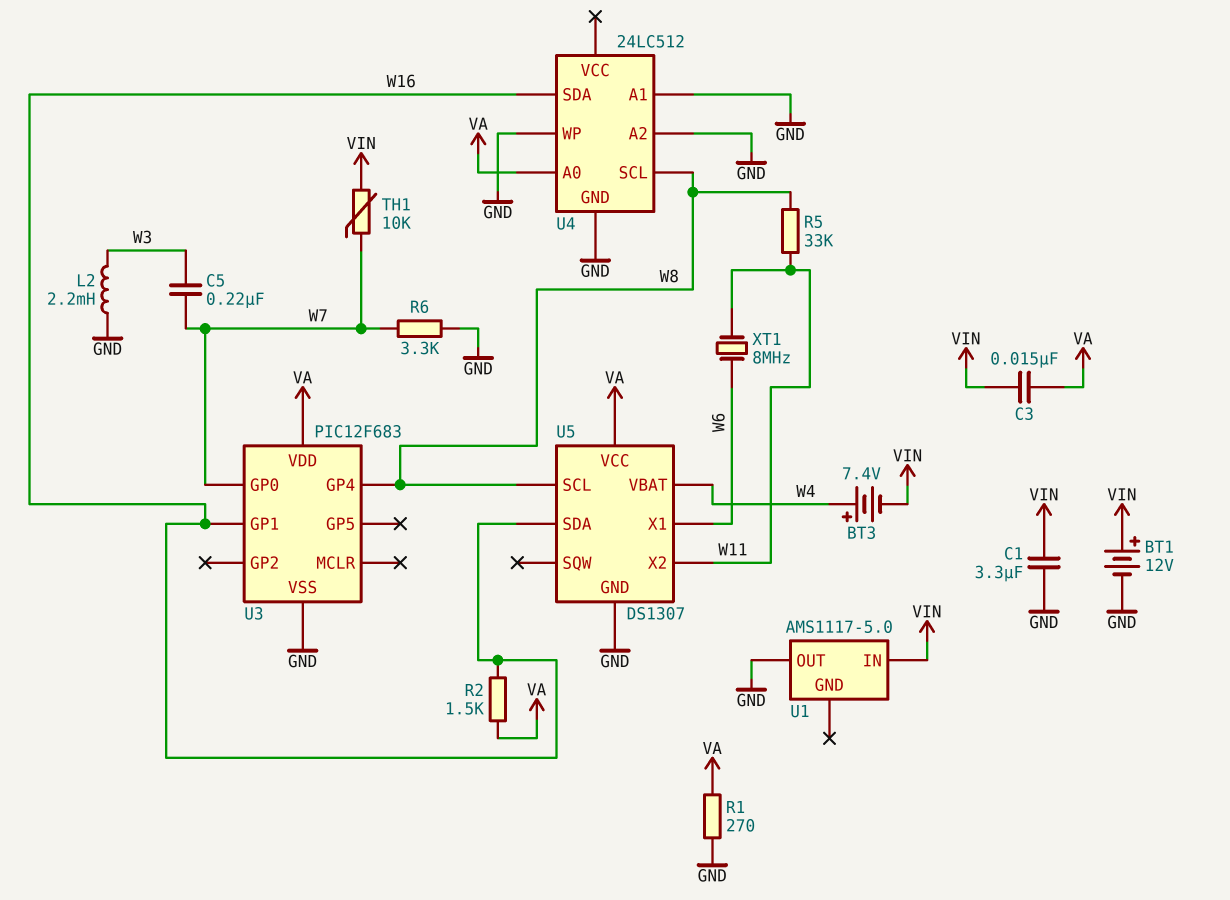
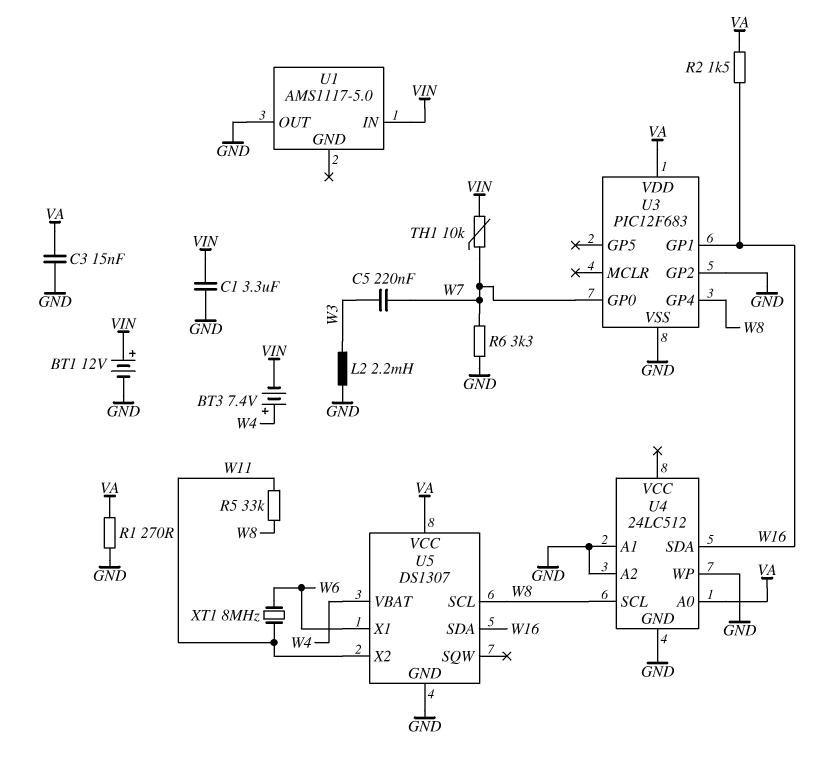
C3: 15nF (VA, VIN) -> 15nF (GND, VA)
U3 pin GP2: none -> GND

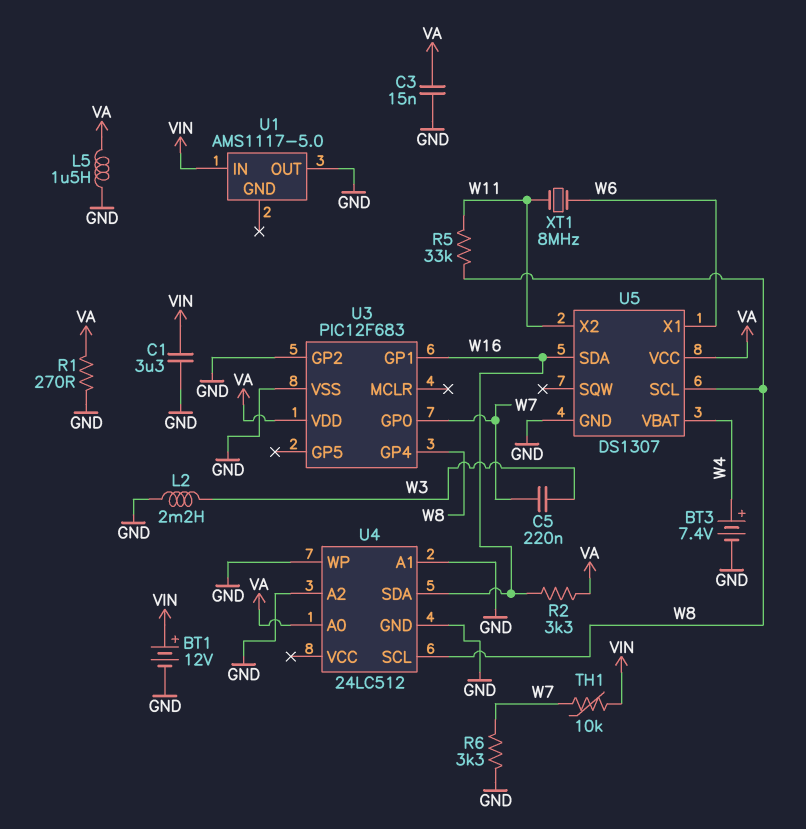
BT3: 7.4V (plus W4, minus VIN) -> 7.4V (plus W4, minus GND)
L5: none -> 1.5uH (GND, VA)
R2: 1.5k (VA, W16) -> 3.3k (VA, W16)

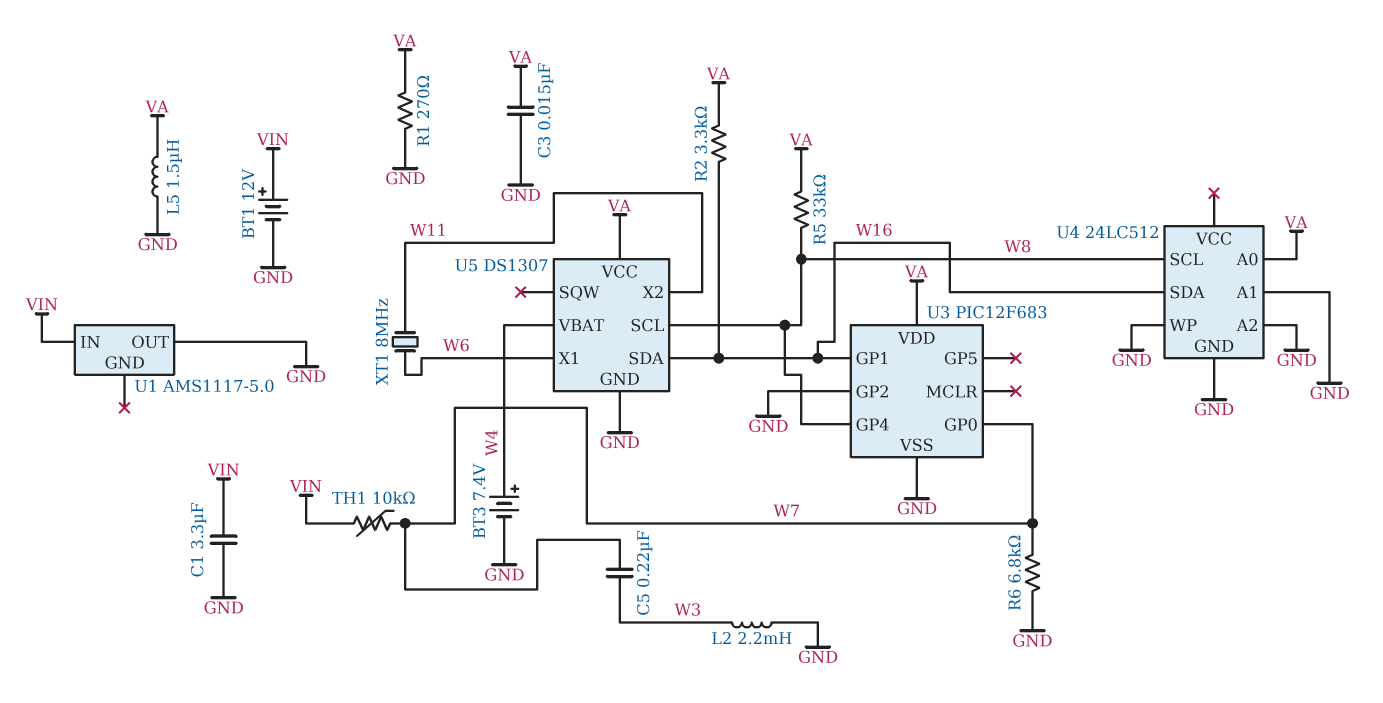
R5: 33k (W8, W11) -> 33k (VA, W8)
R6: 3.3k (GND, W7) -> 6.8k (GND, W7)

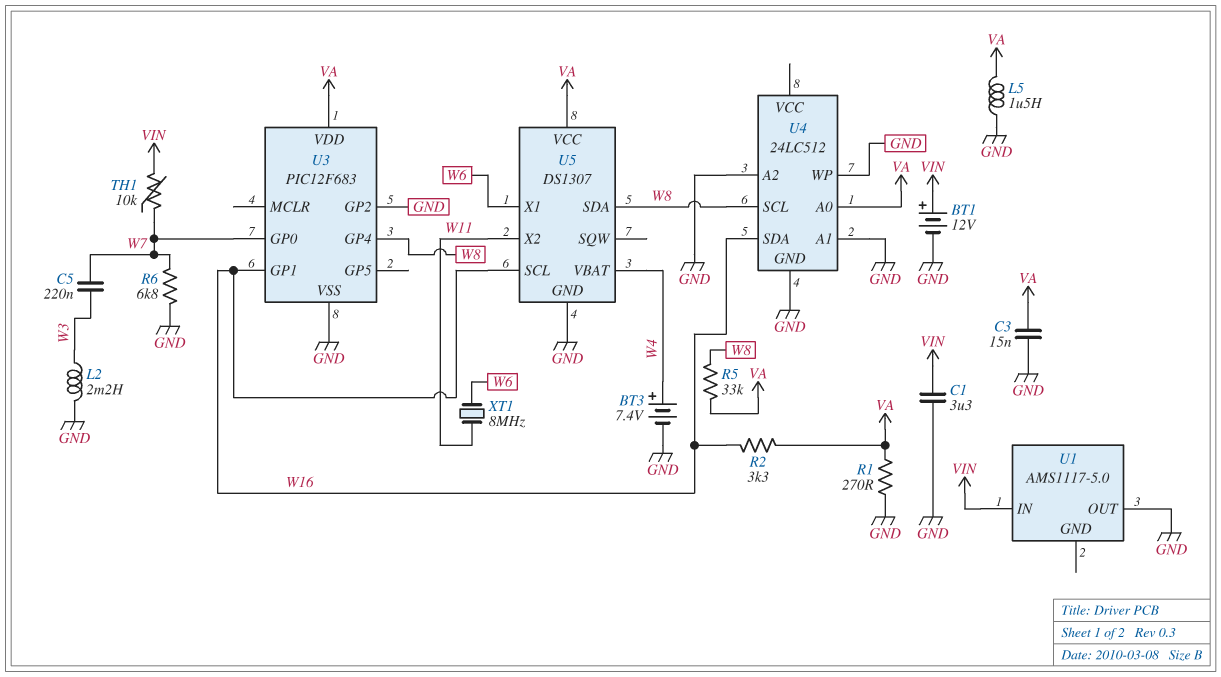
U5 pin SCL: W8 -> W16
U5 pin SDA: W16 -> W8

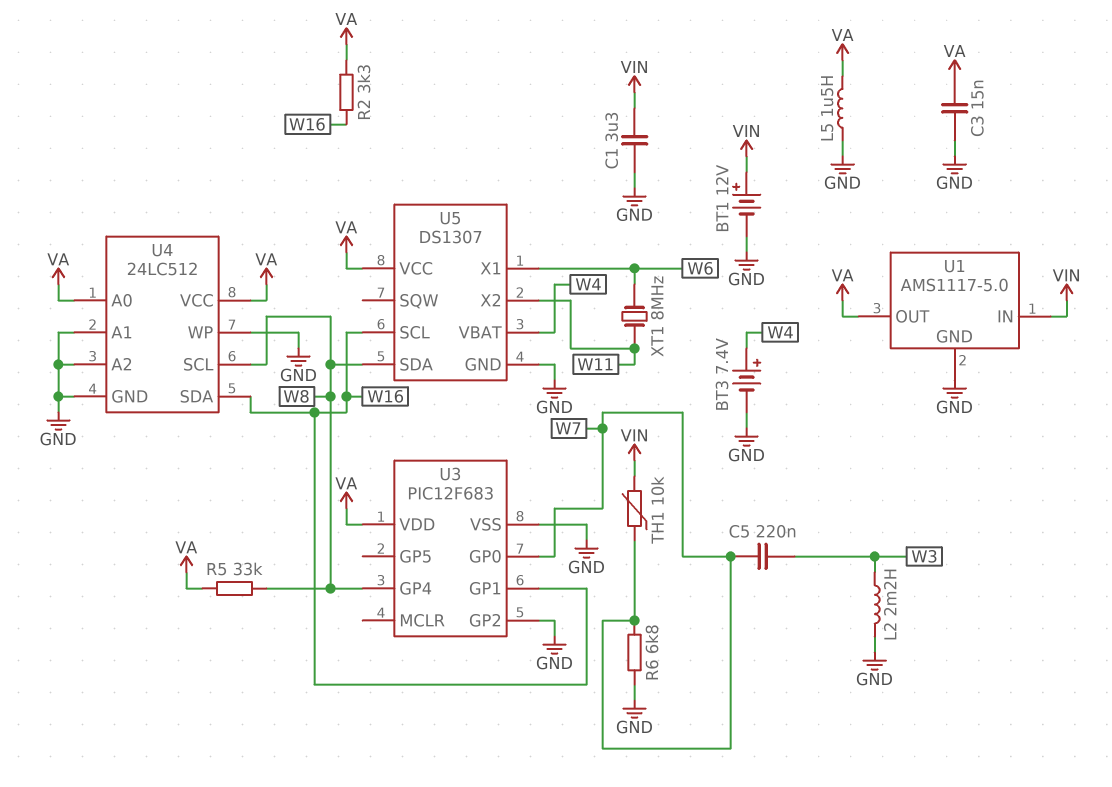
R1: 270 (GND, VA) -> none
U1 pin GND: none -> GND
U1 pin OUT: GND -> VA
U4 pin VCC: none -> VA

